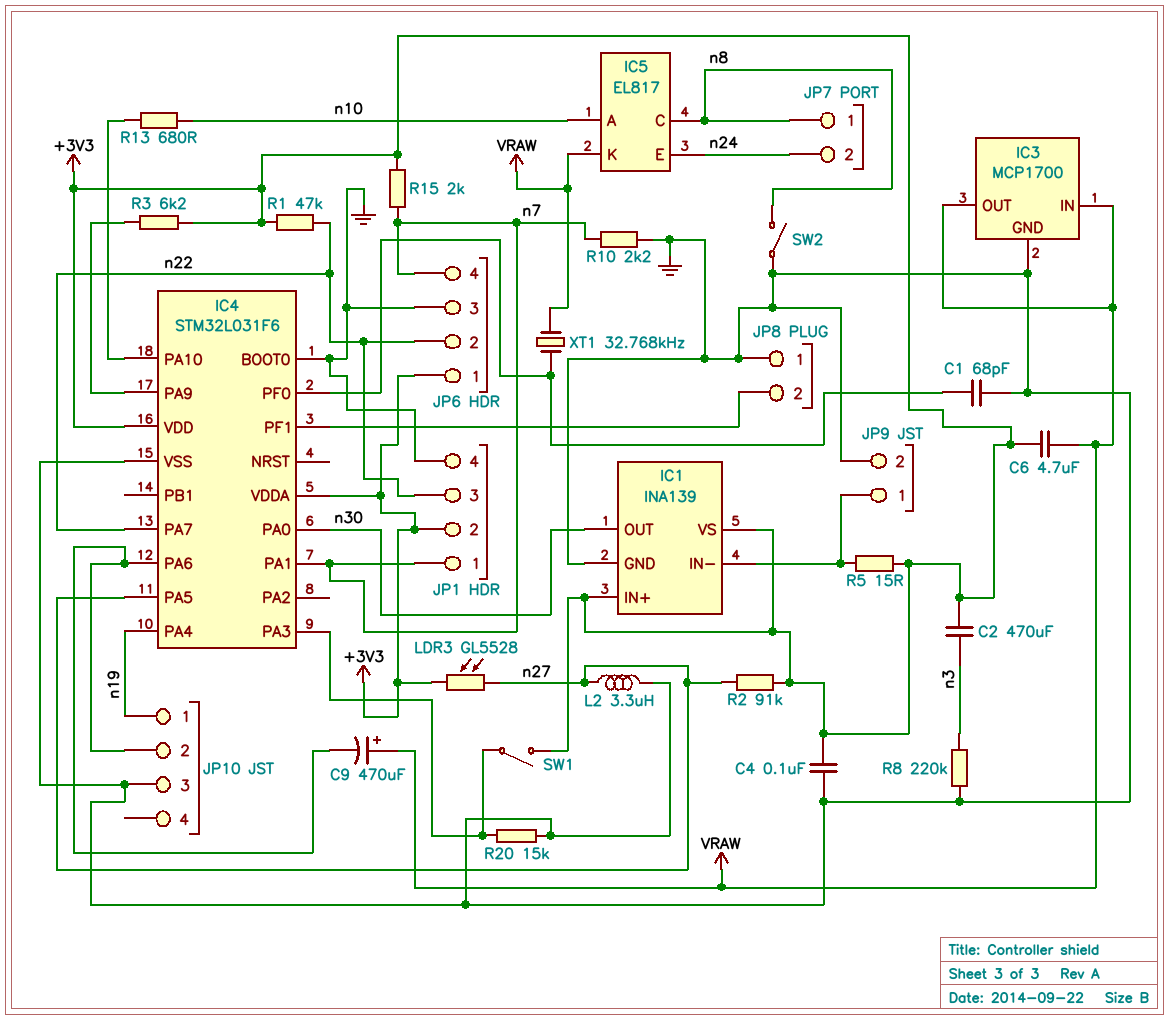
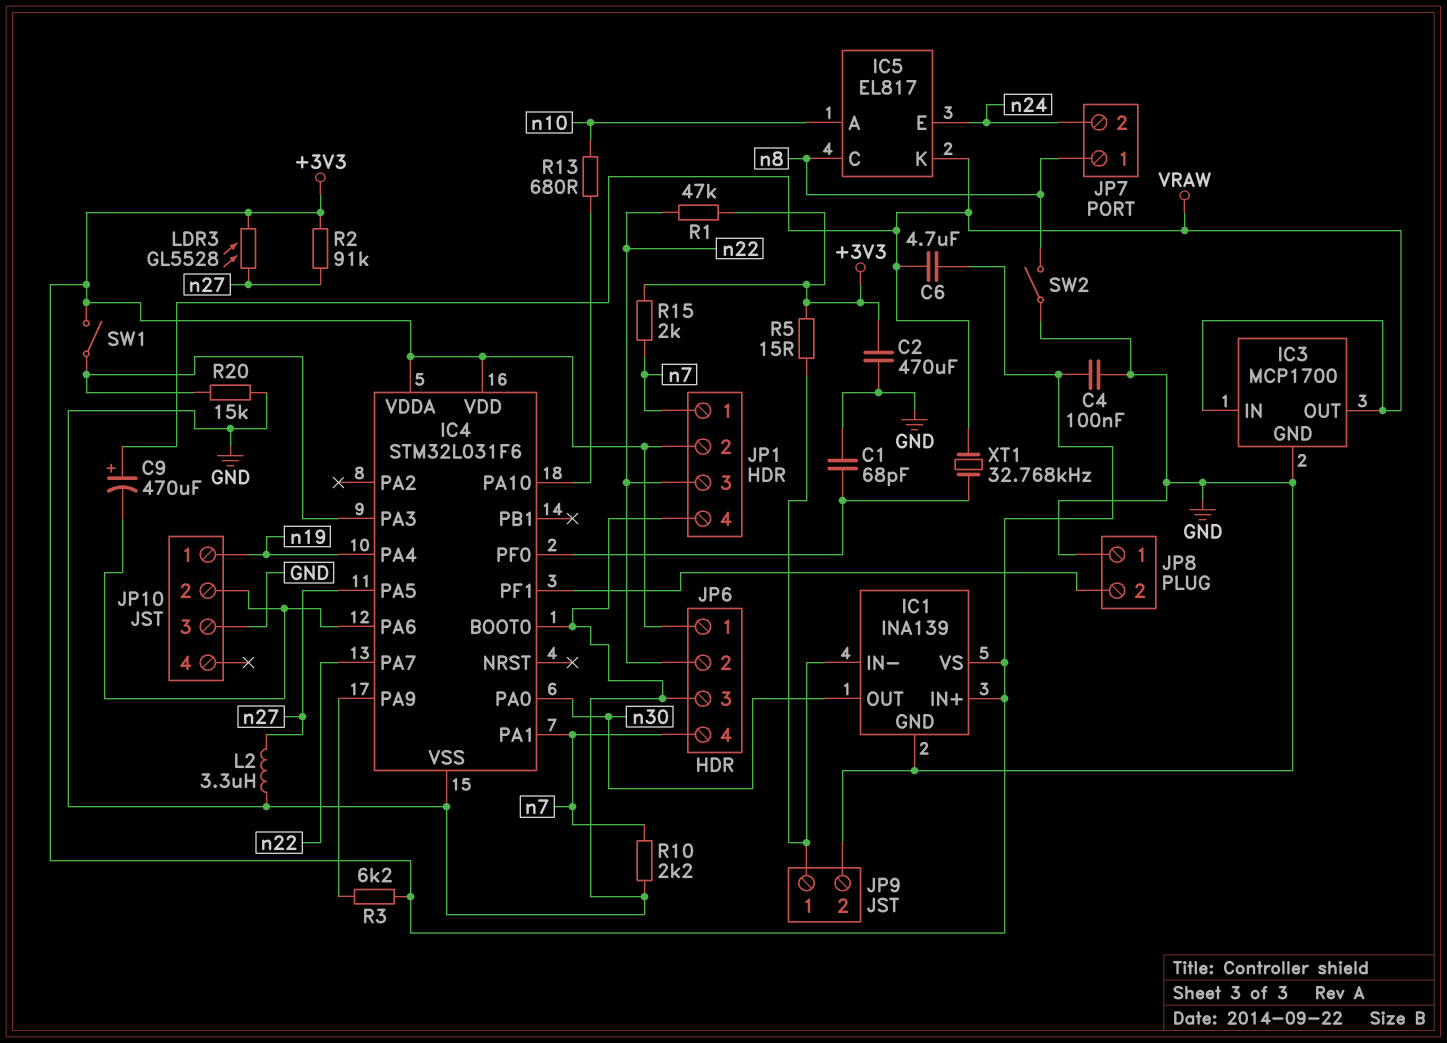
C2: 470uF (+3V3, n3) -> 470uF (+3V3, GND)
R8: 220k (GND, n3) -> none

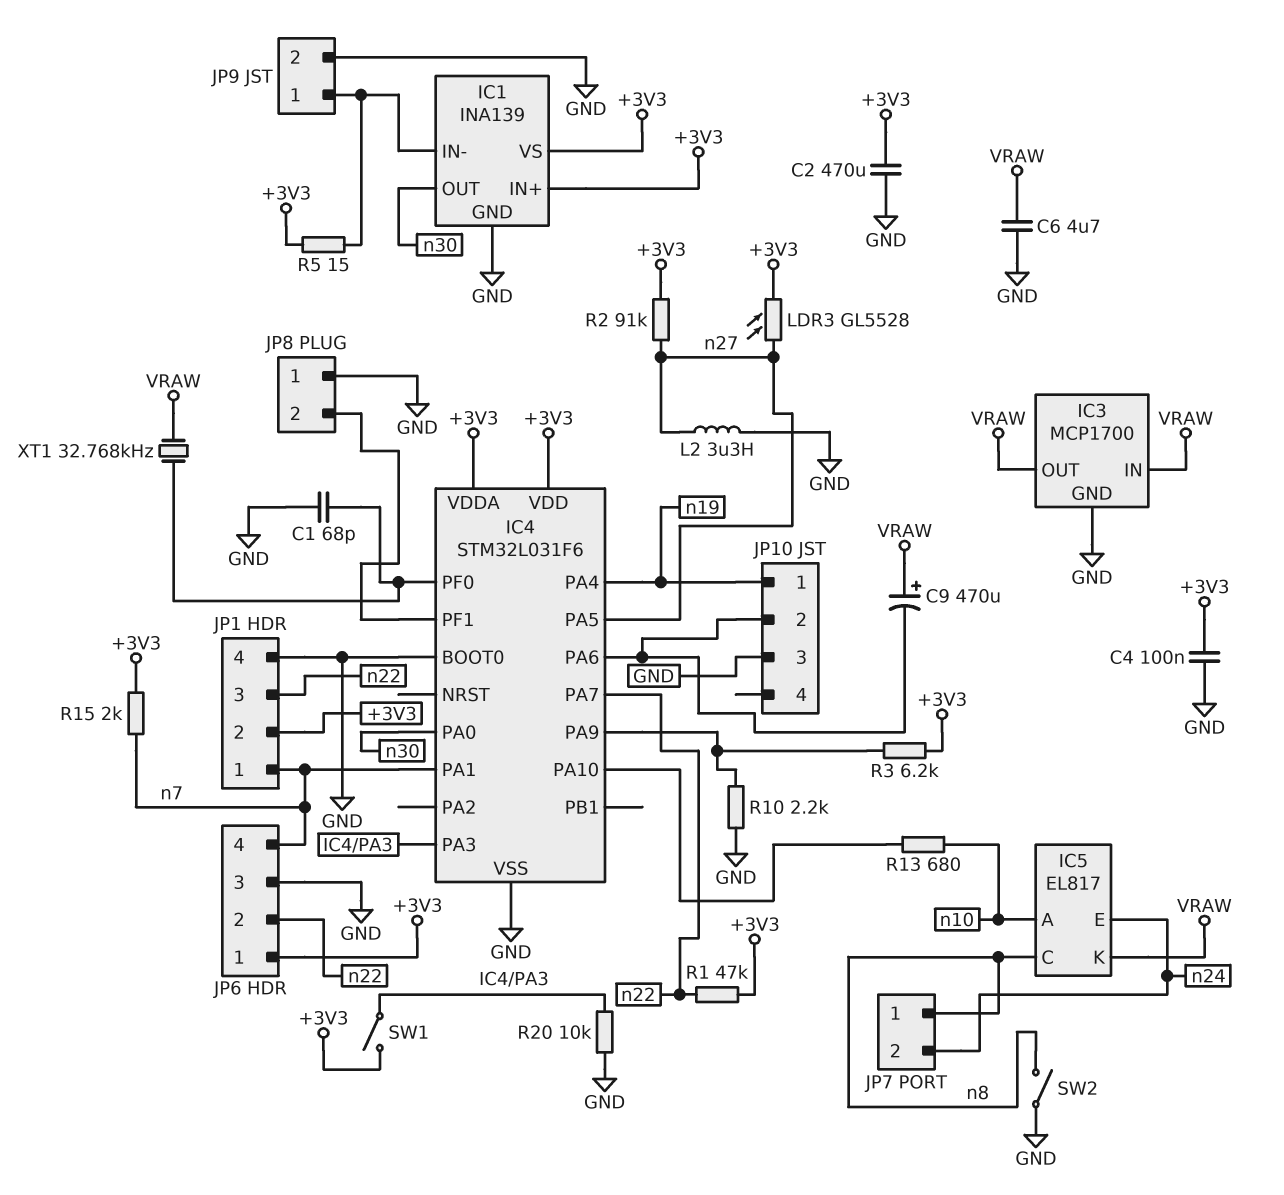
C6: 4.7uF (+3V3, VRAW) -> 4.7uF (GND, VRAW)
R10: 2.2k (GND, n7) -> 2.2k (GND, IC4/PA9)
R20: 15k (GND, IC4/PA3) -> 10k (GND, IC4/PA3)

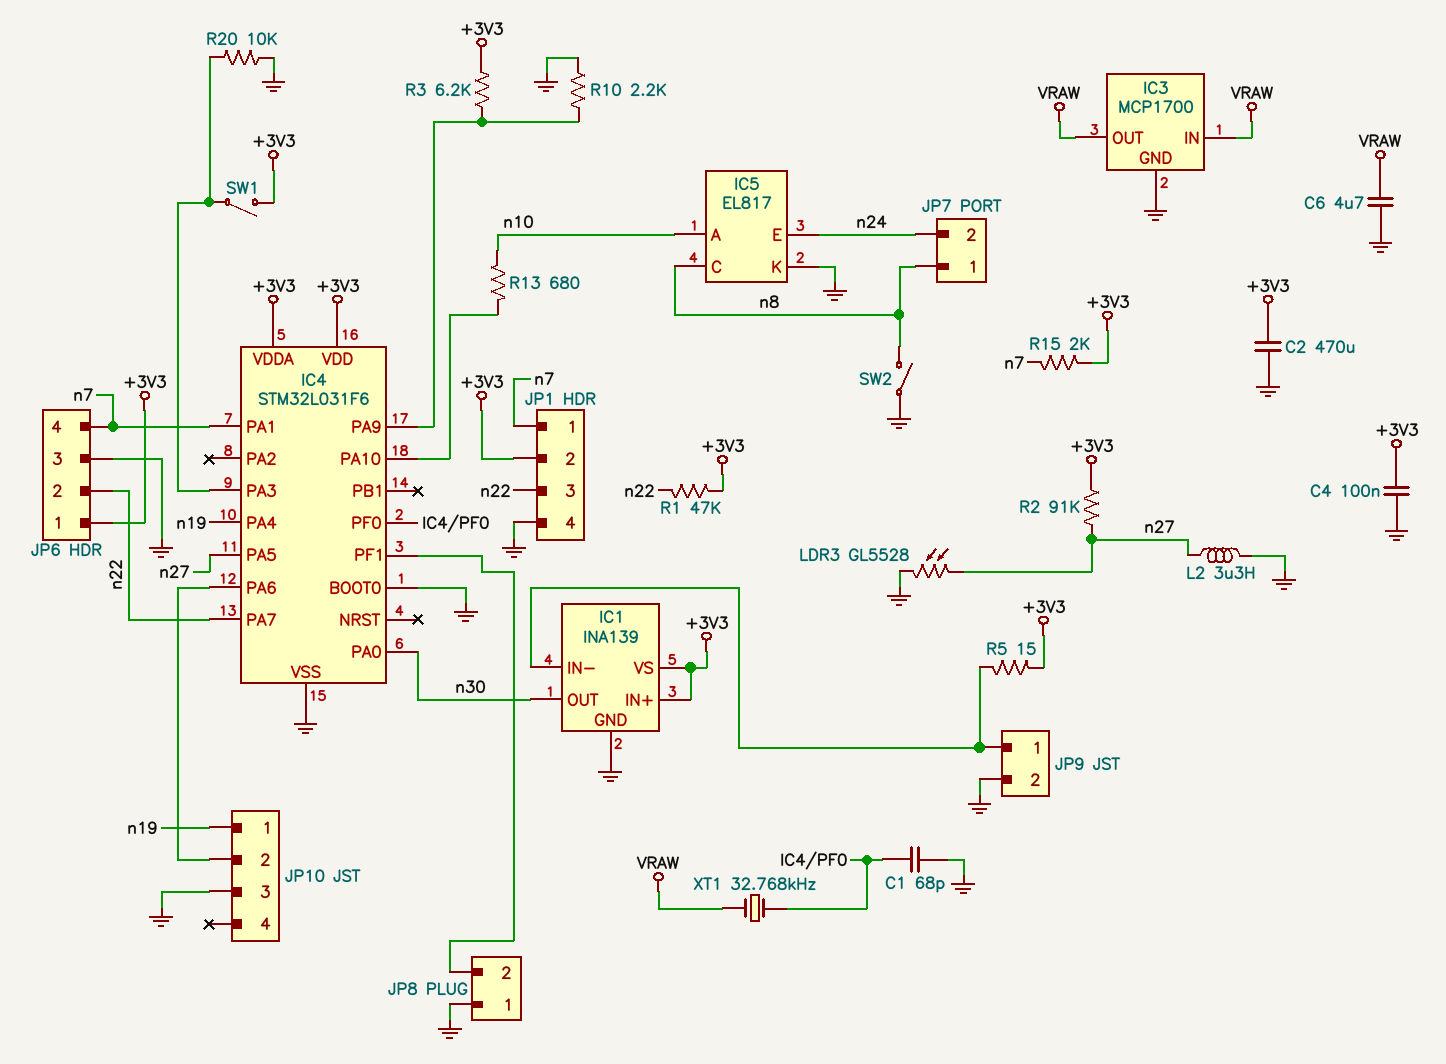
C9: 470uF (plus VRAW, minus IC4/PA6) -> none
IC5 pin K: VRAW -> GND
LDR3: GL5528 (+3V3, n27) -> GL5528 (GND, n27)

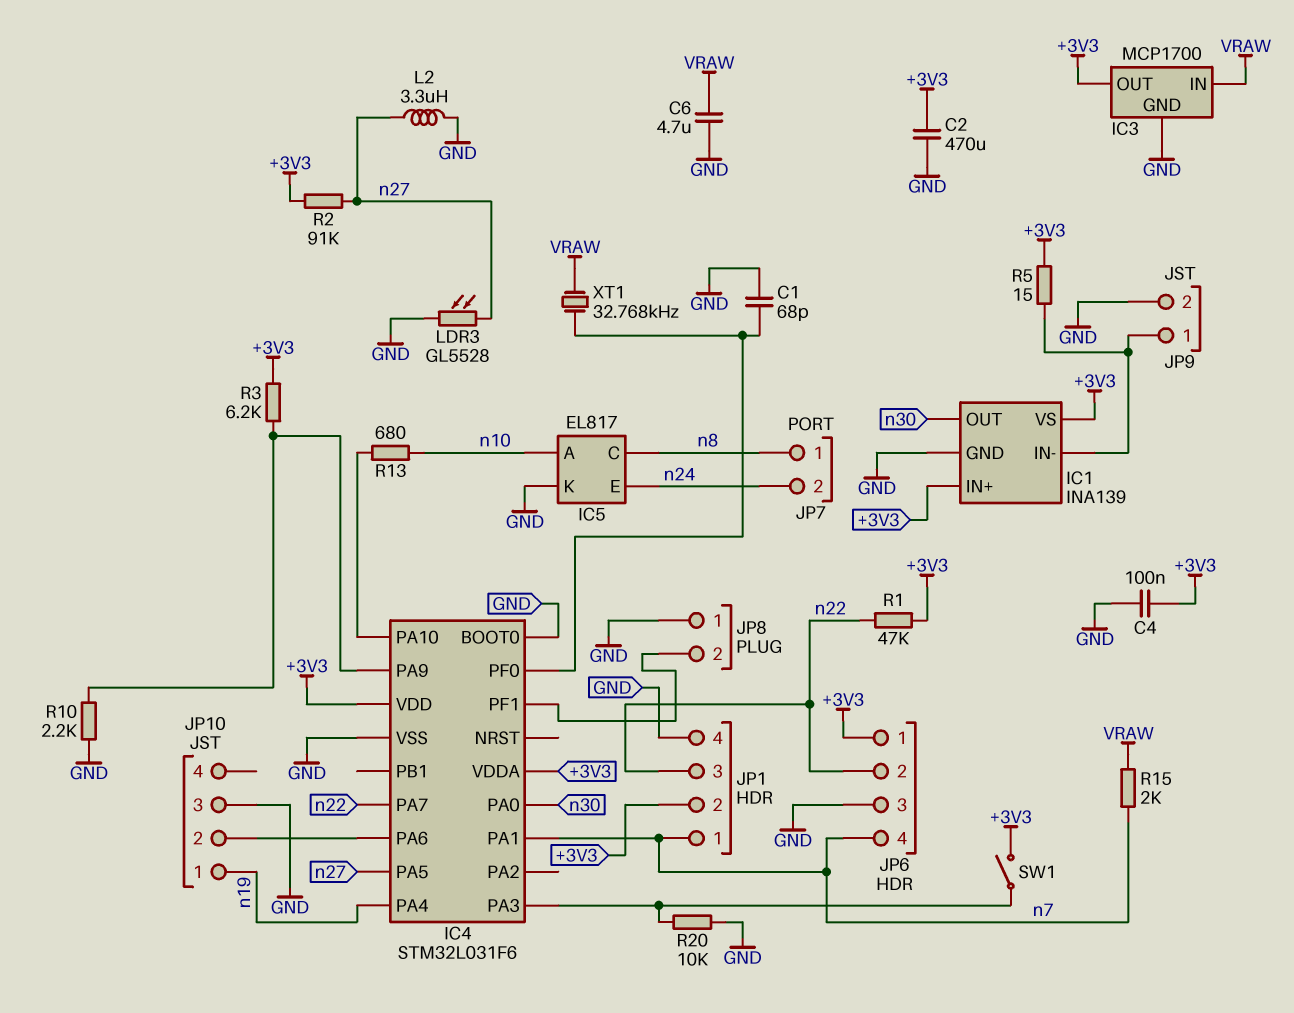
IC3 pin OUT: VRAW -> +3V3
R15: 2k (+3V3, n7) -> 2k (VRAW, n7)
SW2: switch (GND, n8) -> none

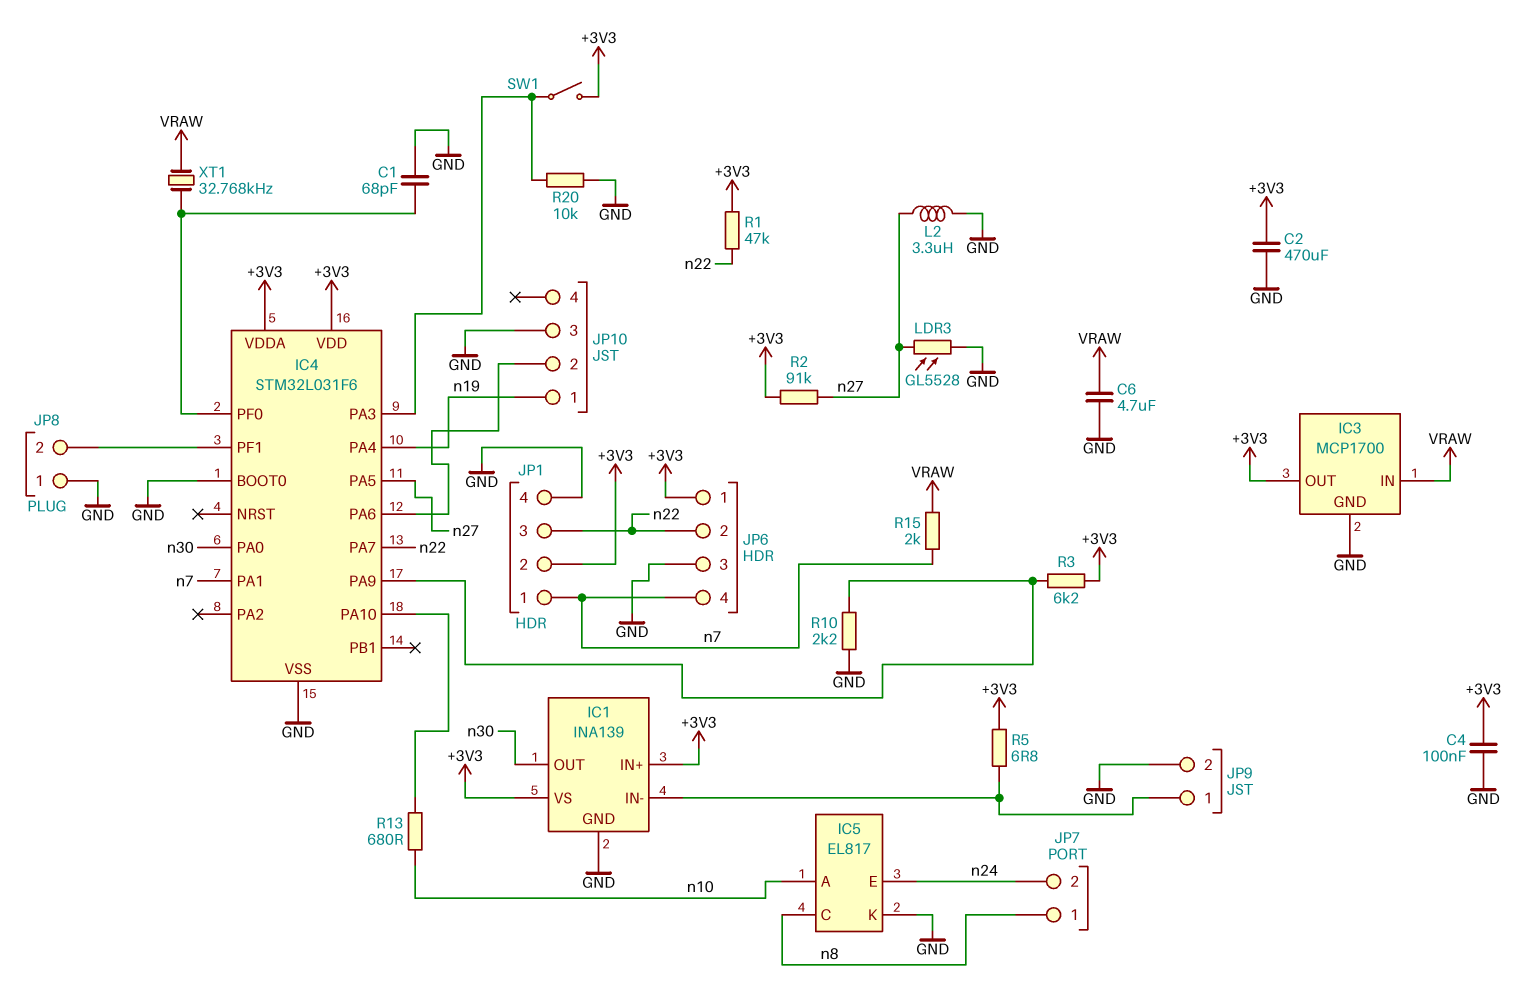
R5: 15 (+3V3, IC1/IN-) -> 6.8 (+3V3, IC1/IN-)

